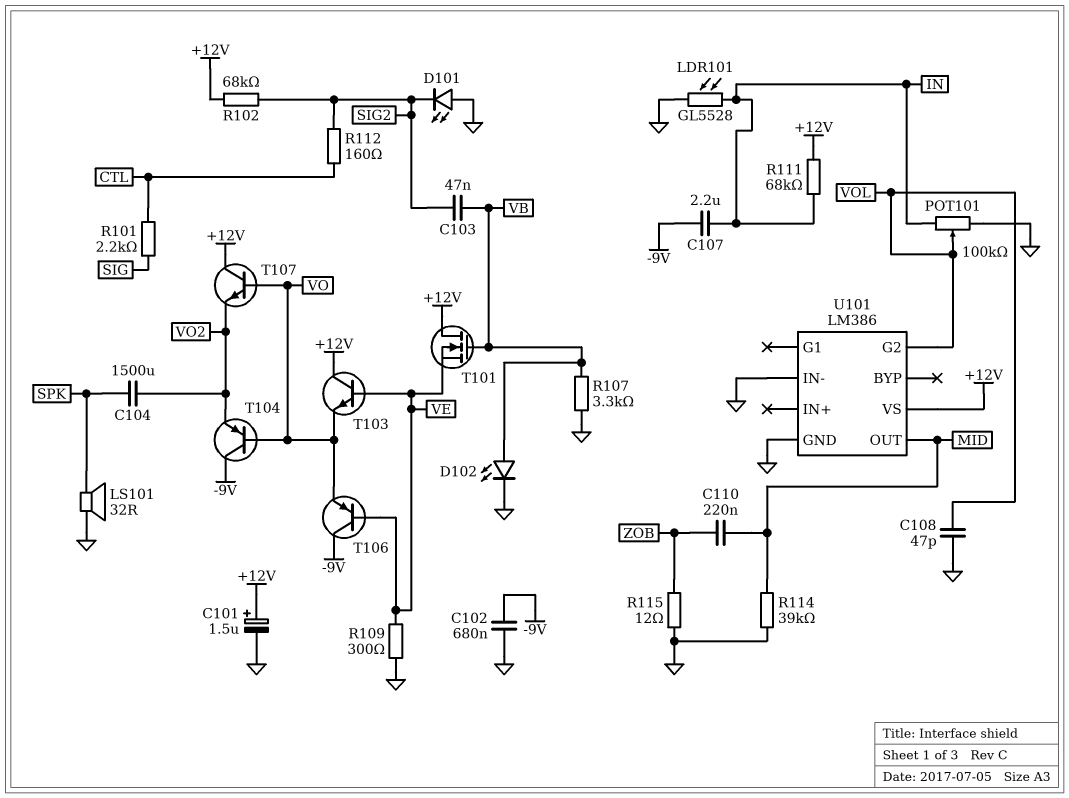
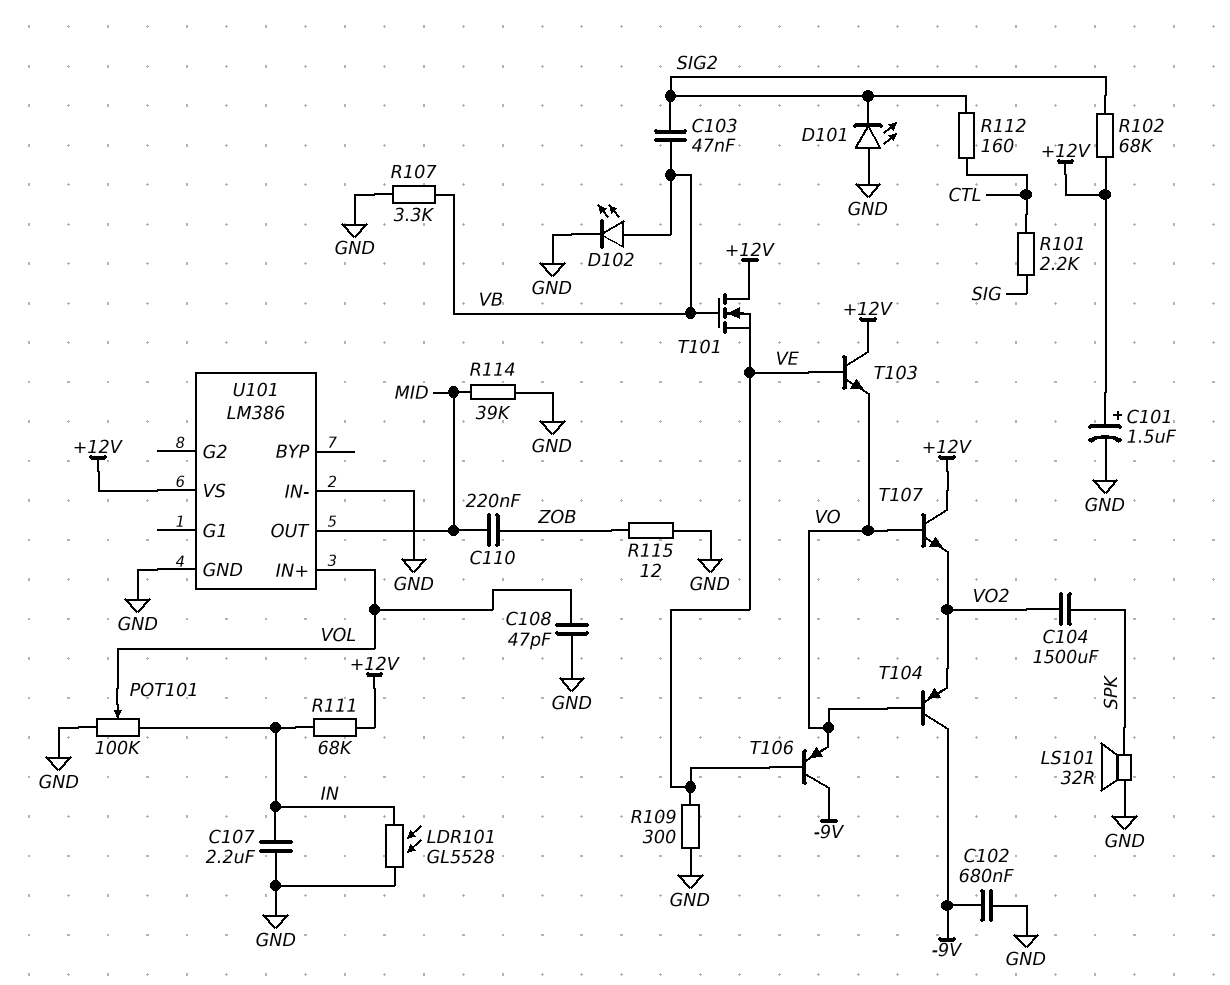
C107: 2.2uF (-9V, IN) -> 2.2uF (GND, IN)
U101 pin G2: VOL -> none
U101 pin IN+: none -> VOL

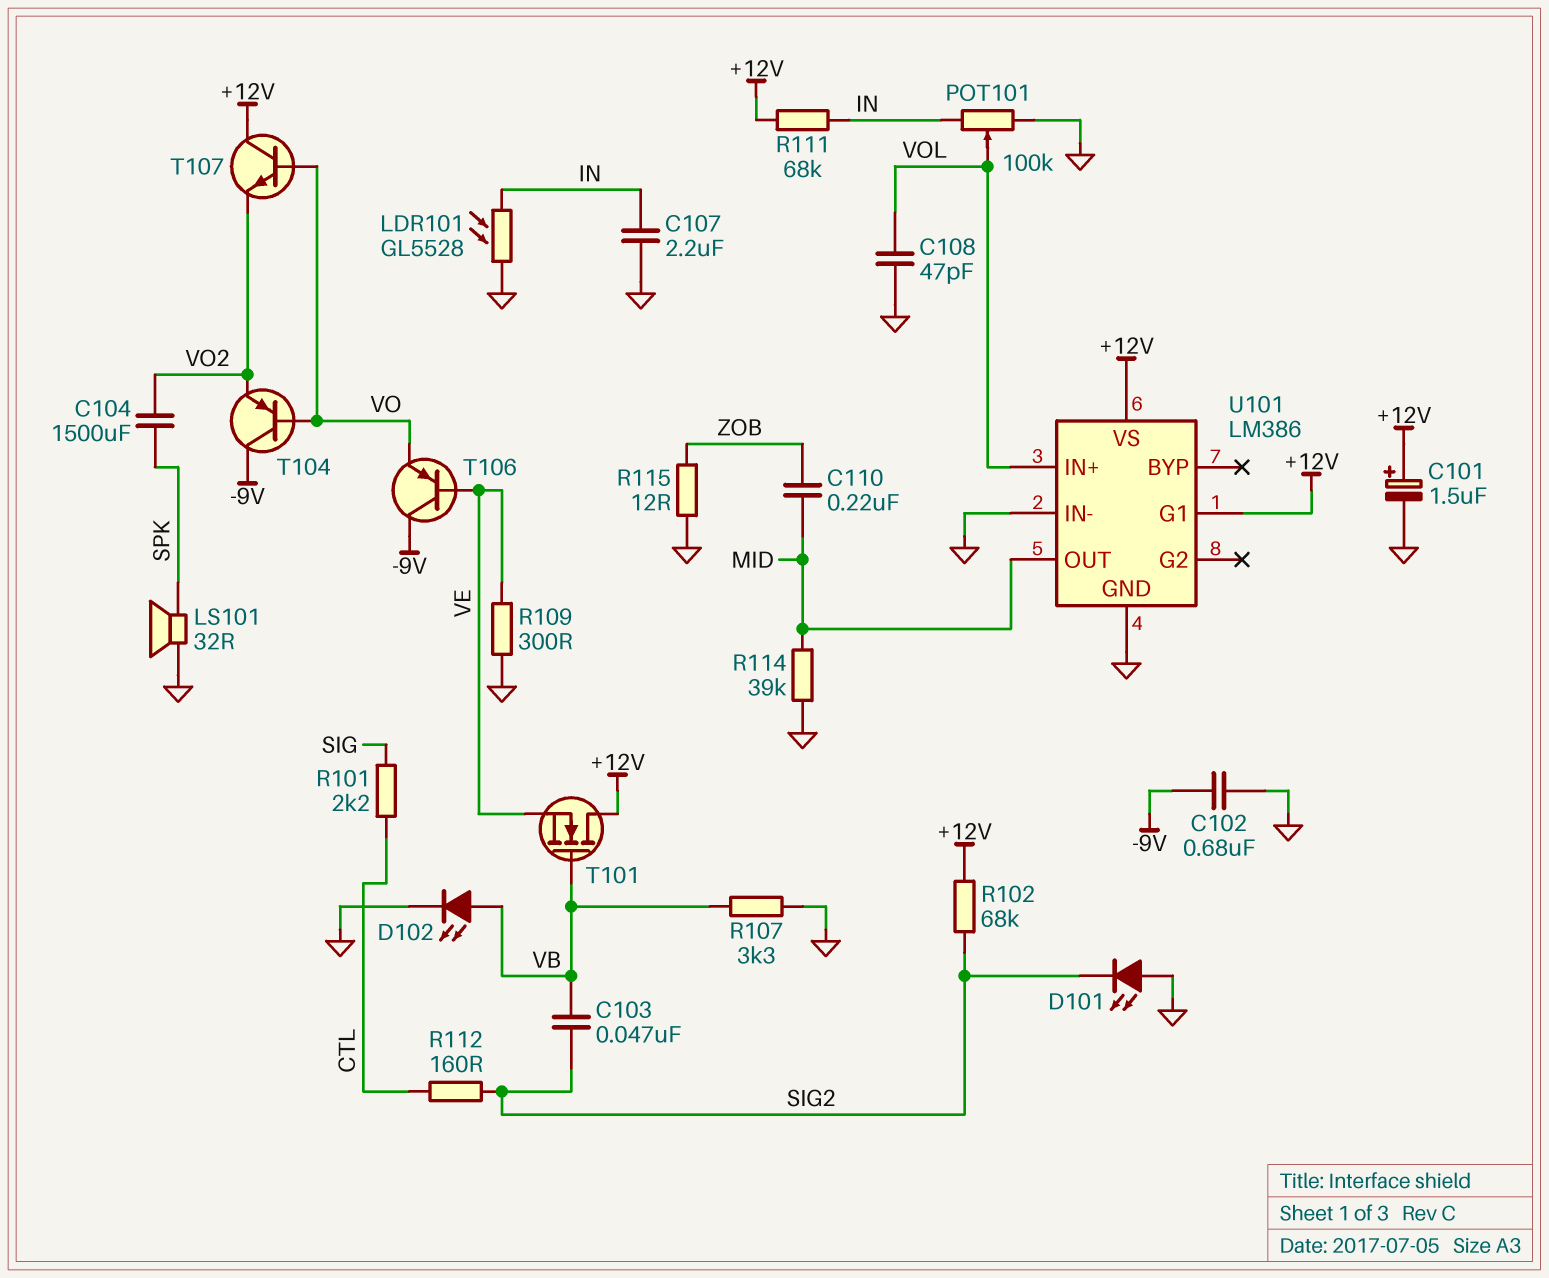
T103: NPN (B VE, C +12V, E VO) -> none
U101 pin G1: none -> +12V

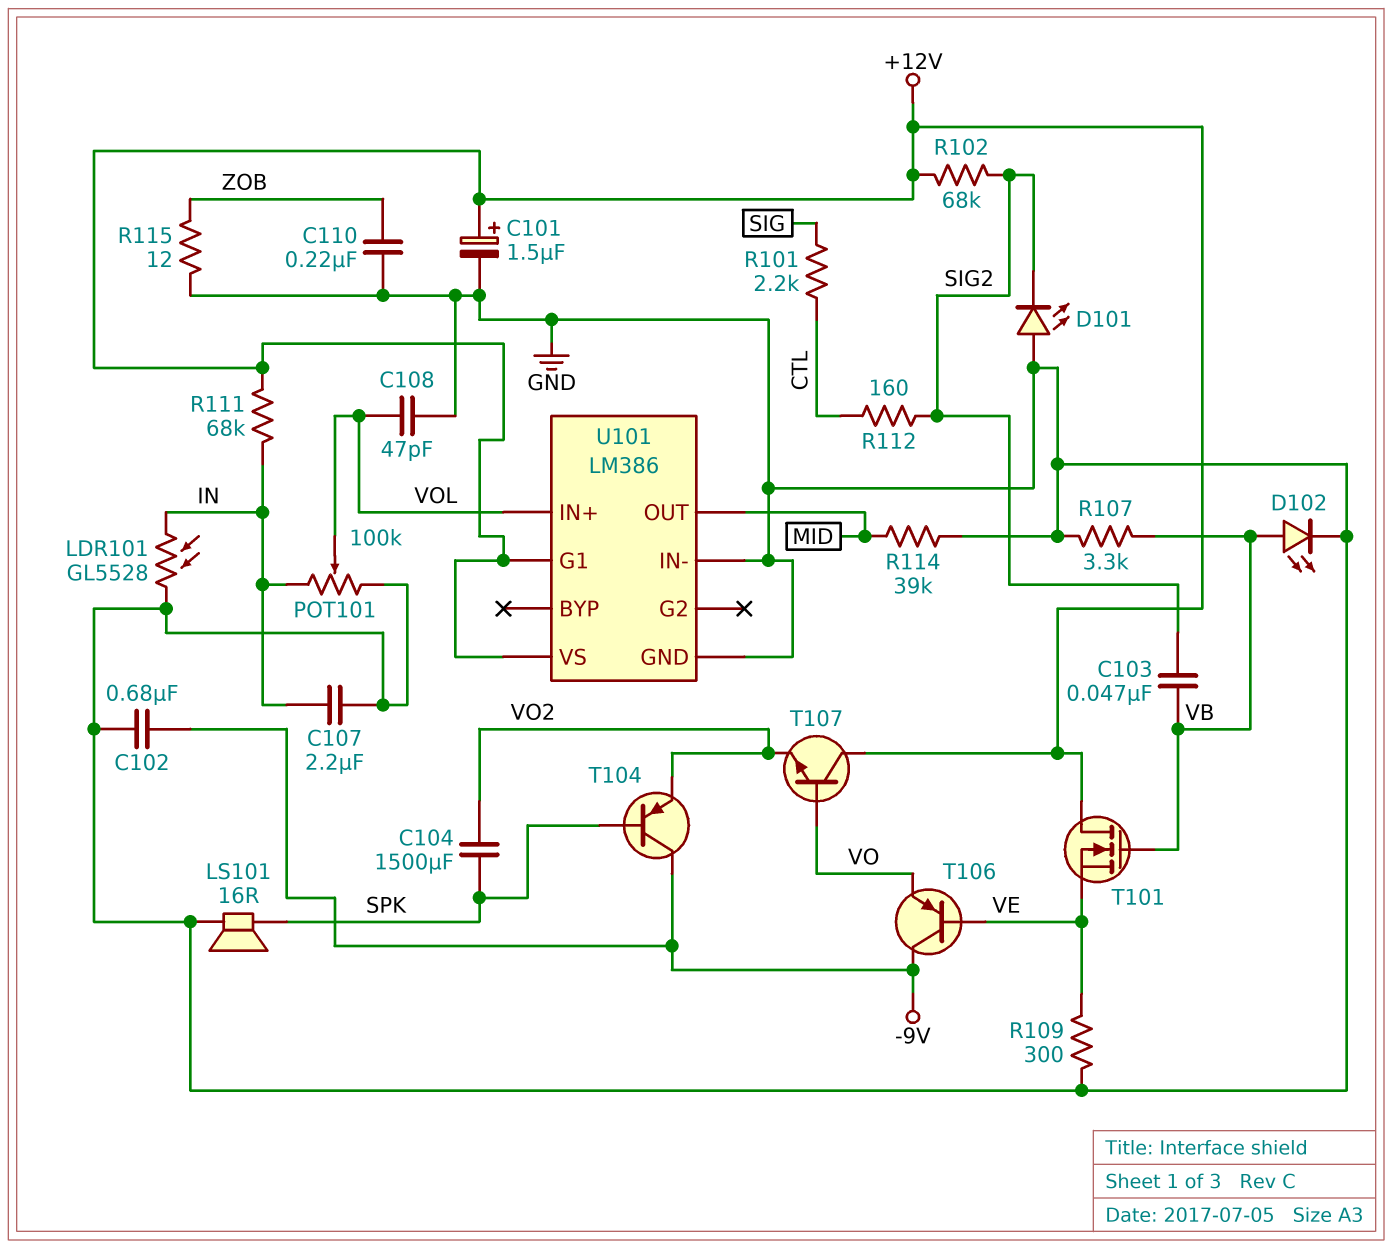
C110: 220nF (MID, ZOB) -> 220nF (GND, ZOB)
LS101: speaker 32R (GND, SPK) -> speaker 16R (GND, SPK)
T104: PNP (B VO, C -9V, E VO2) -> PNP (B SPK, C -9V, E VO2)

